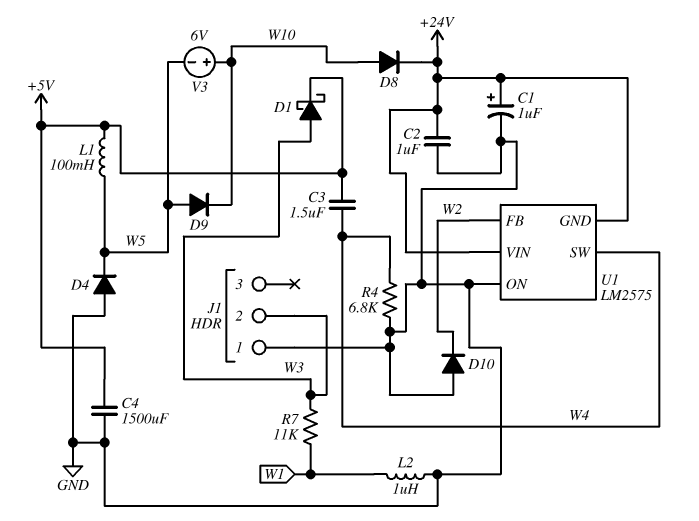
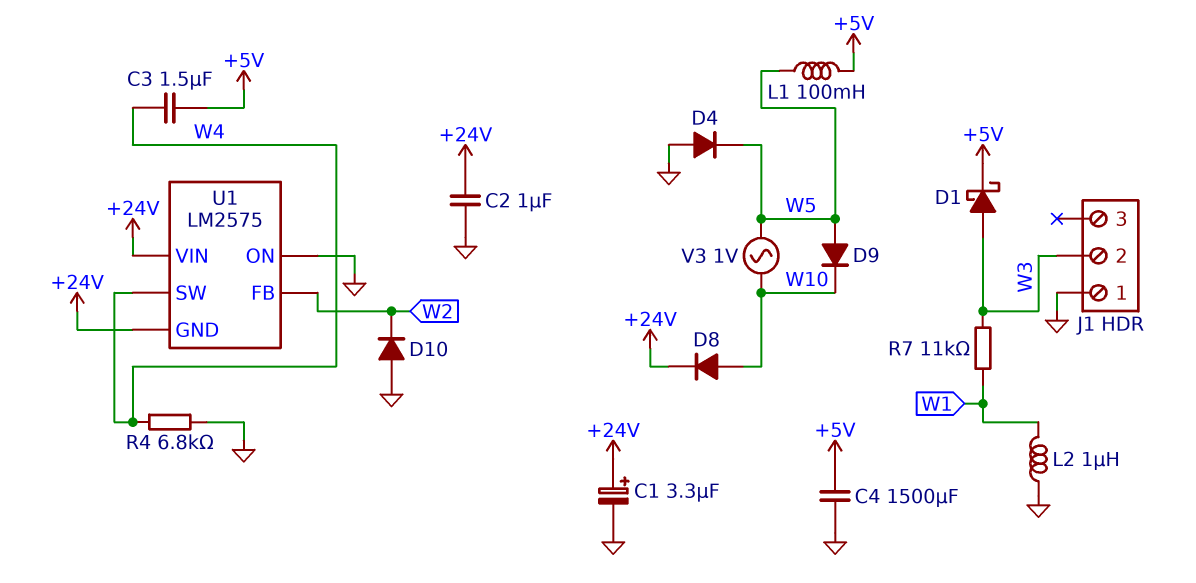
C1: 1uF (plus +24V, minus GND) -> 3.3uF (plus +24V, minus GND)
V3: 6V (plus W10, minus W5) -> AC 1V (W5, W10)

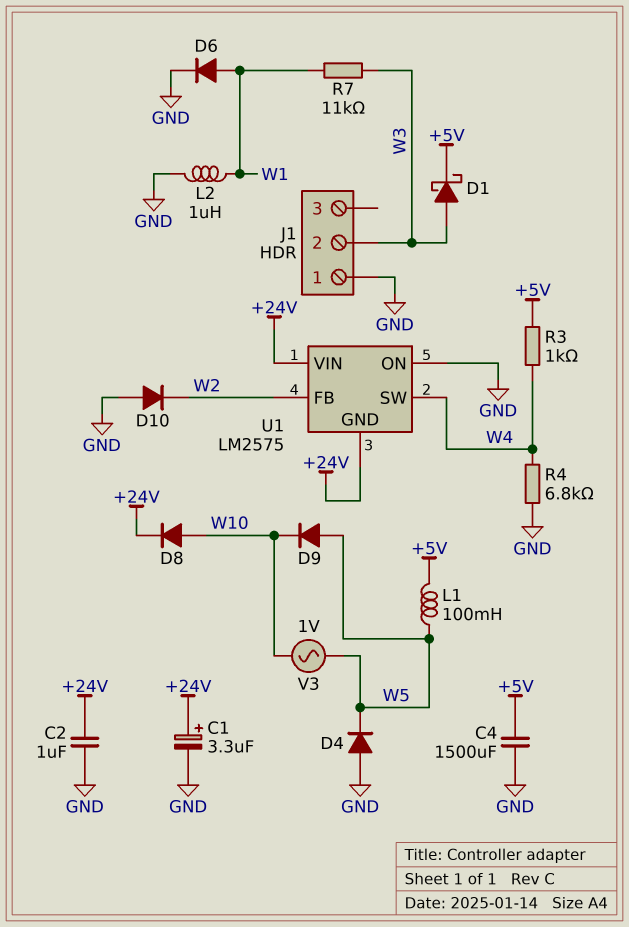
C3: 1.5uF (+5V, W4) -> none
D6: none -> diode (A W1, K GND)
R3: none -> 1k (+5V, W4)

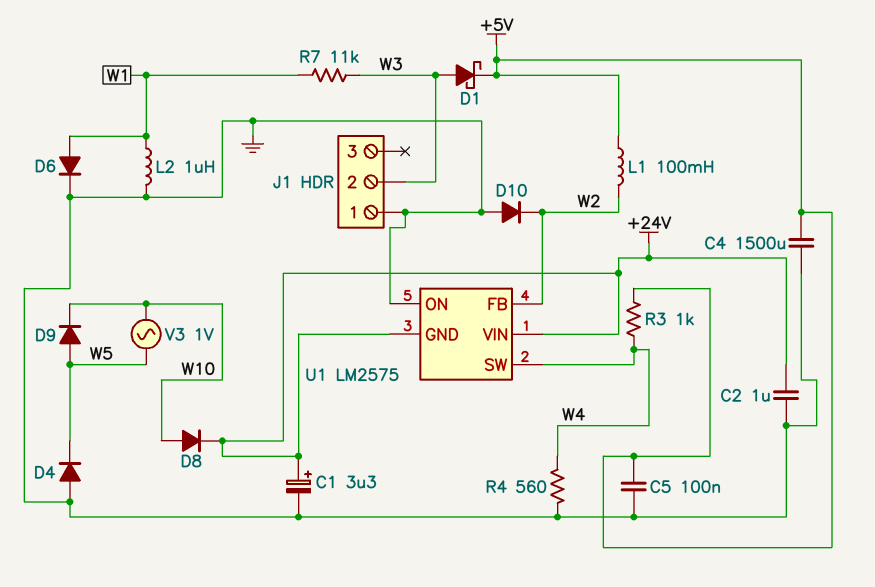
C5: none -> 100nF (+5V, GND)
L1: 100mH (+5V, W5) -> 100mH (+5V, W2)
R4: 6.8k (GND, W4) -> 560 (GND, W4)

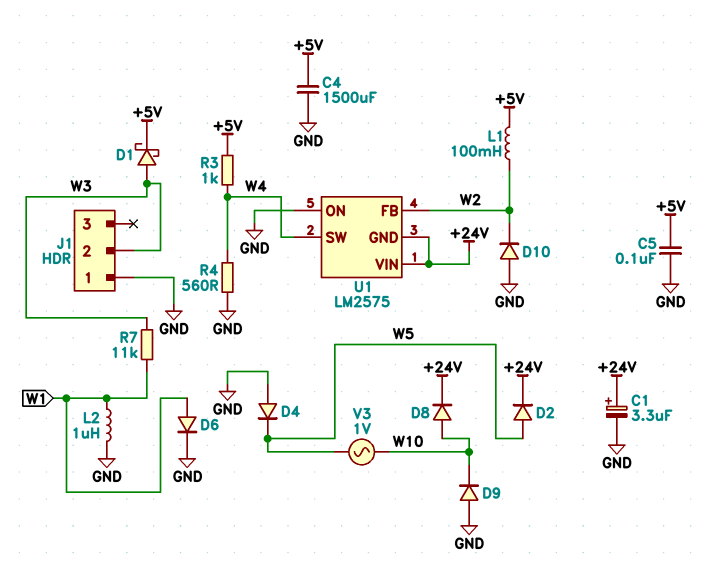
C2: 1uF (+24V, GND) -> none
D2: none -> diode (A W5, K +24V)
D9: diode (A W5, K W10) -> diode (A GND, K W10)

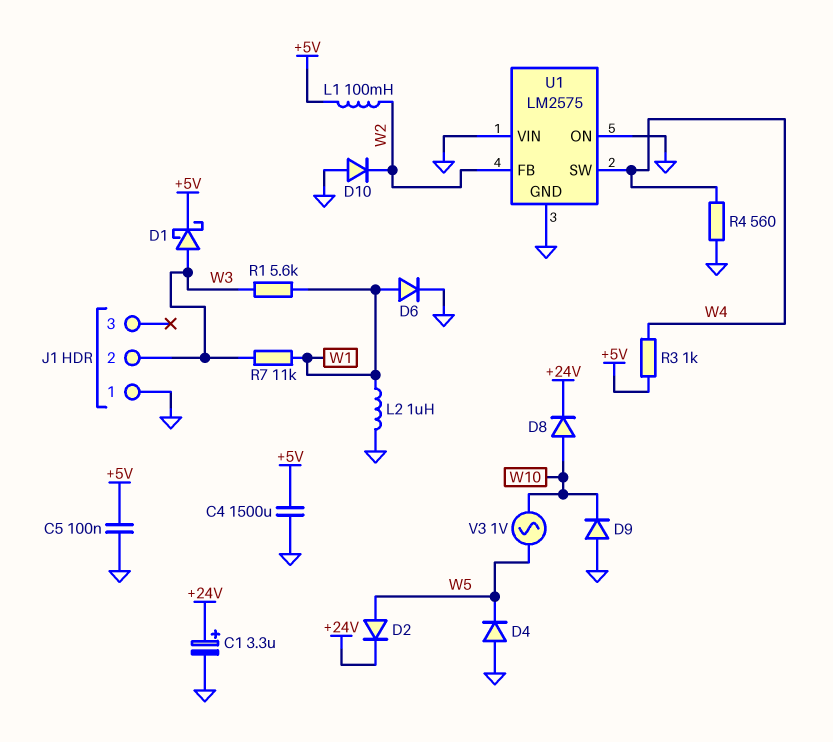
R1: none -> 5.6k (W1, W3)
U1 pin GND: +24V -> GND
U1 pin VIN: +24V -> GND

